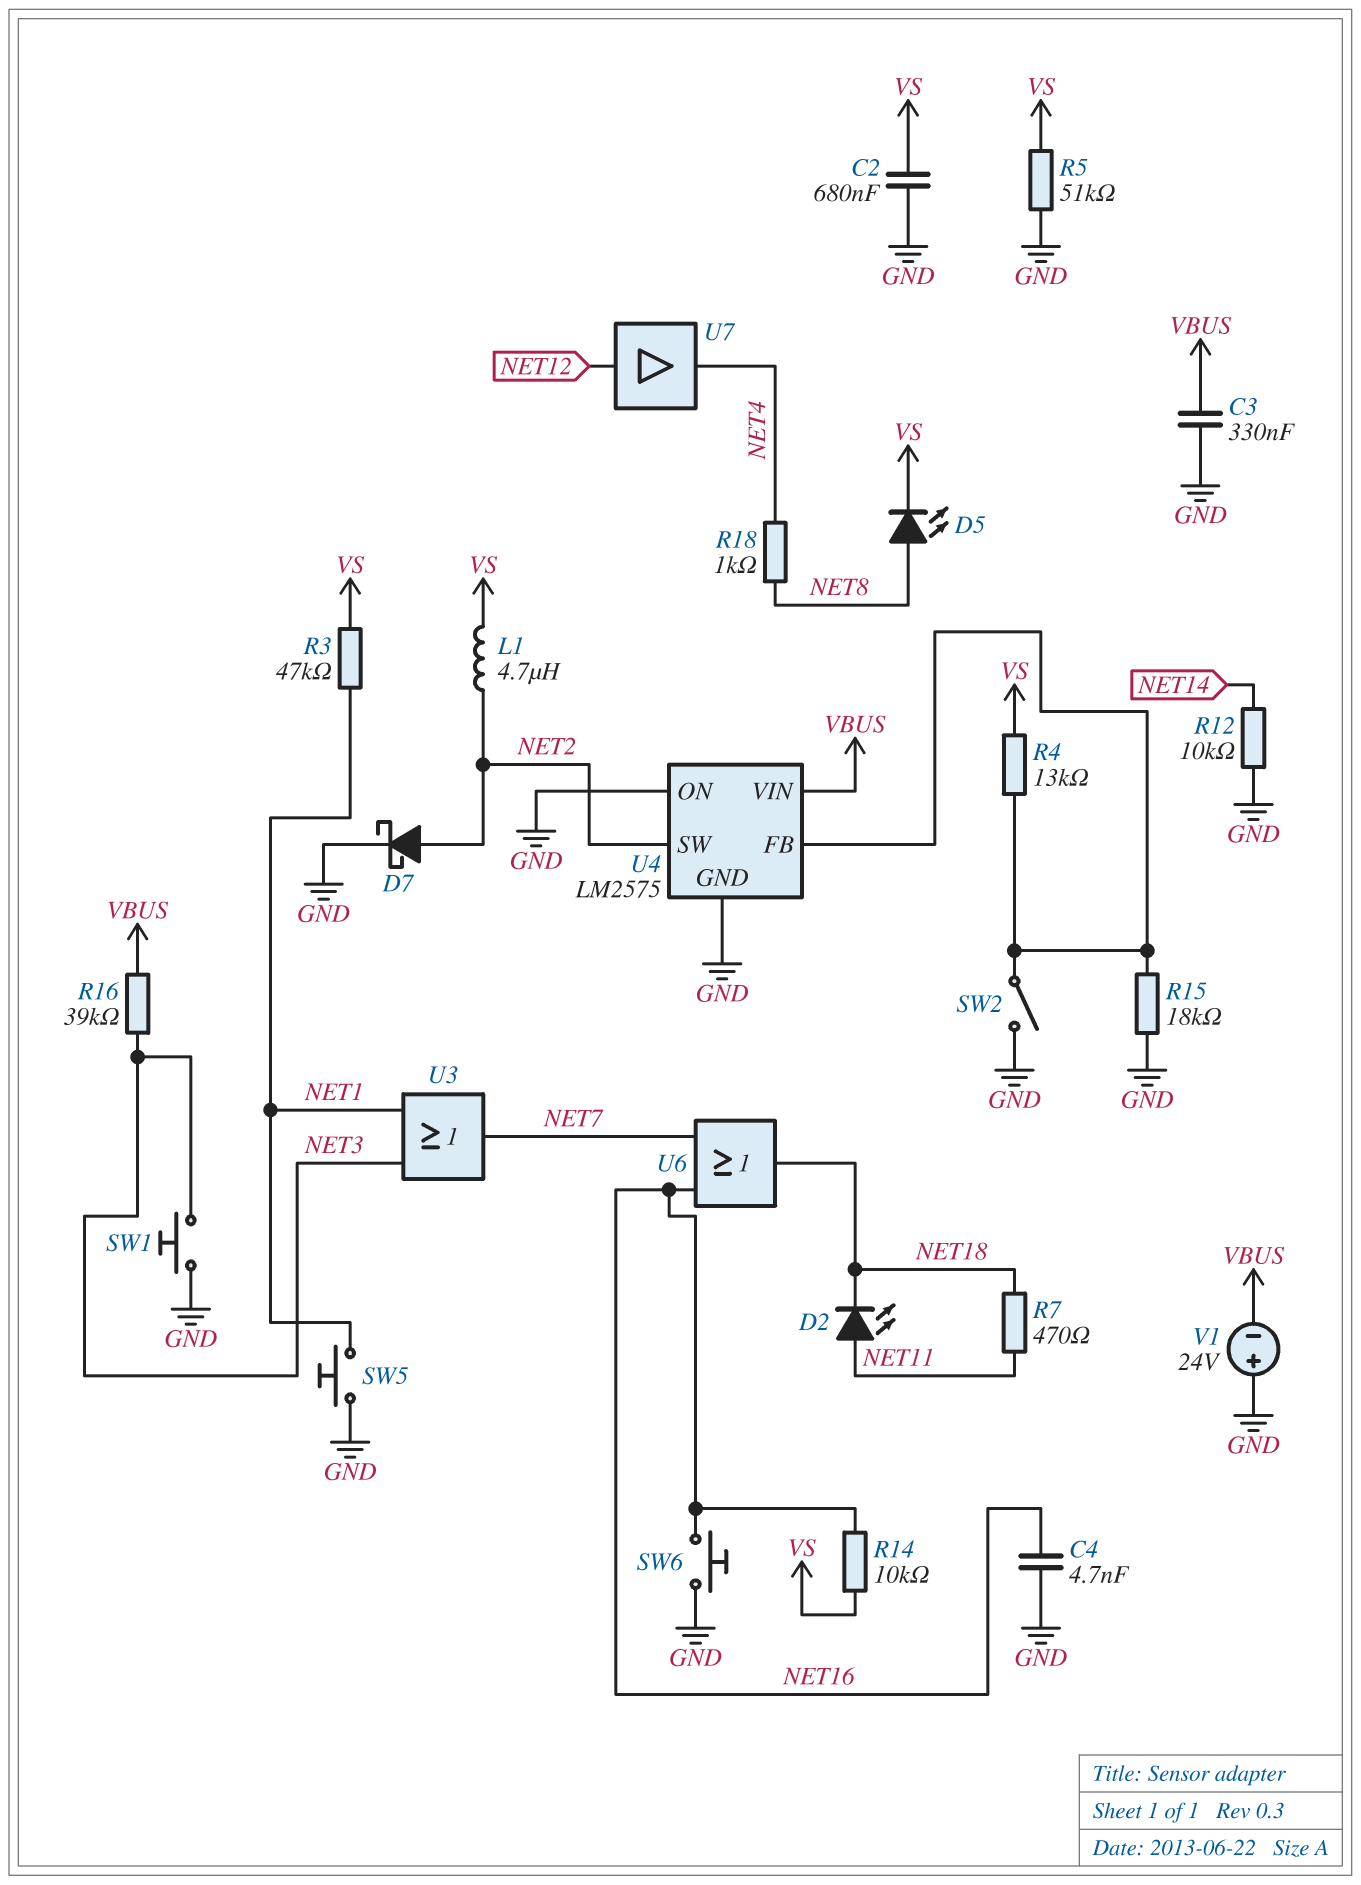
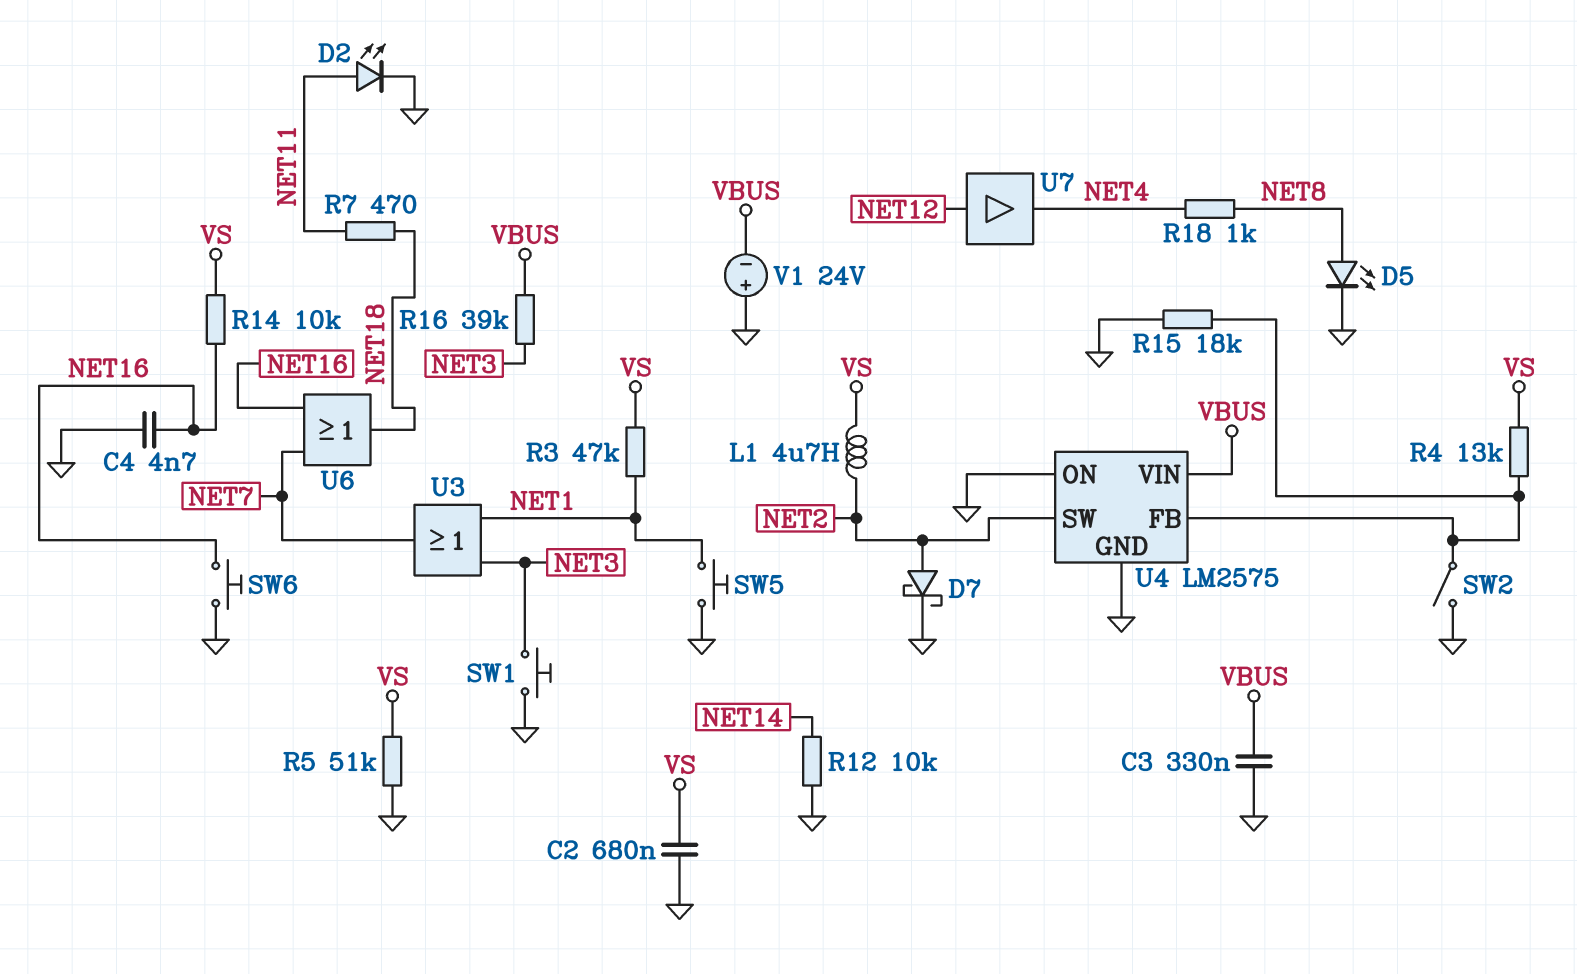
D2: LED (A NET11, K NET18) -> LED (A NET11, K GND)
D5: LED (A NET8, K VS) -> LED (A NET8, K GND)

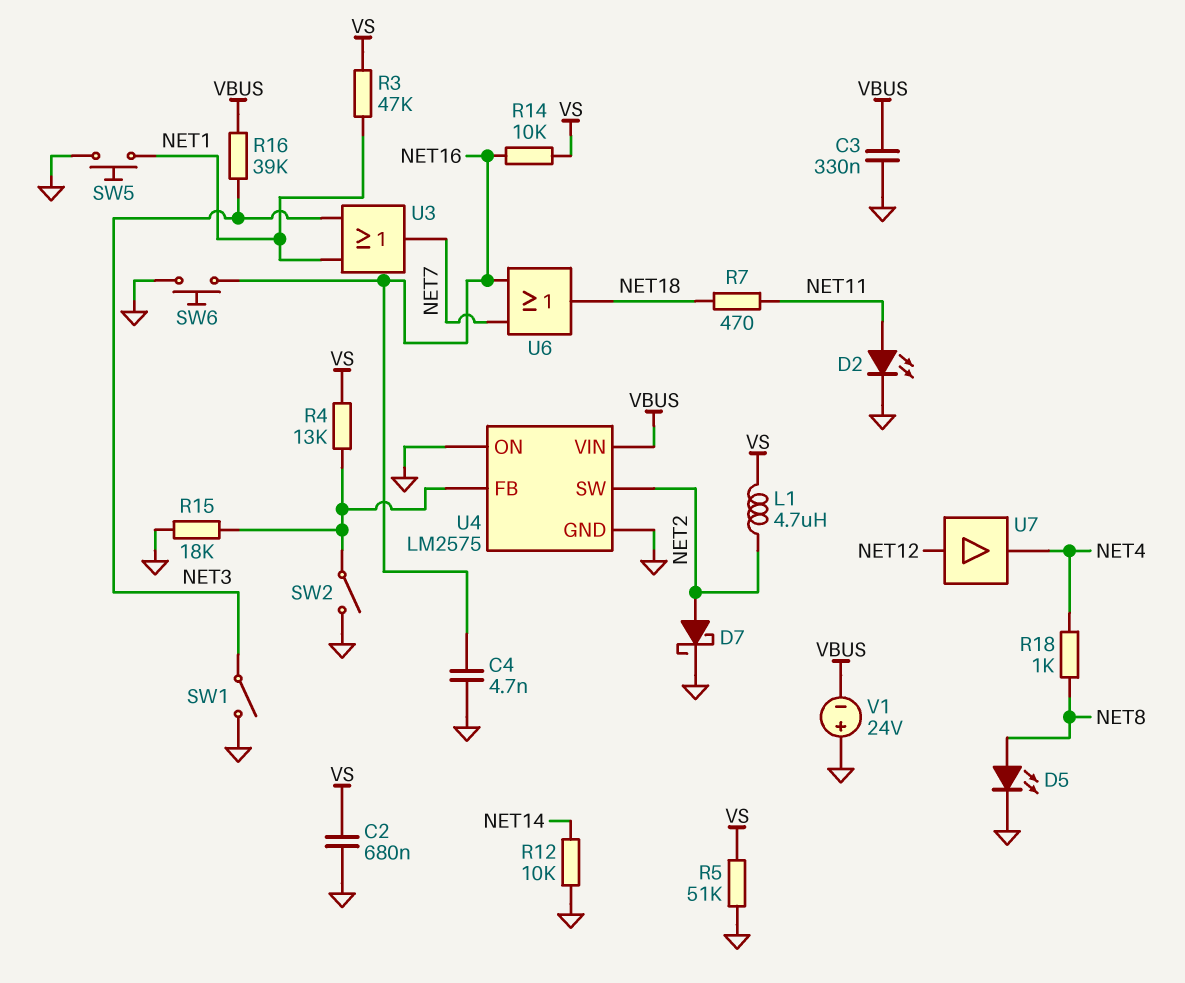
SW1: button (GND, NET3) -> switch (GND, NET3)

